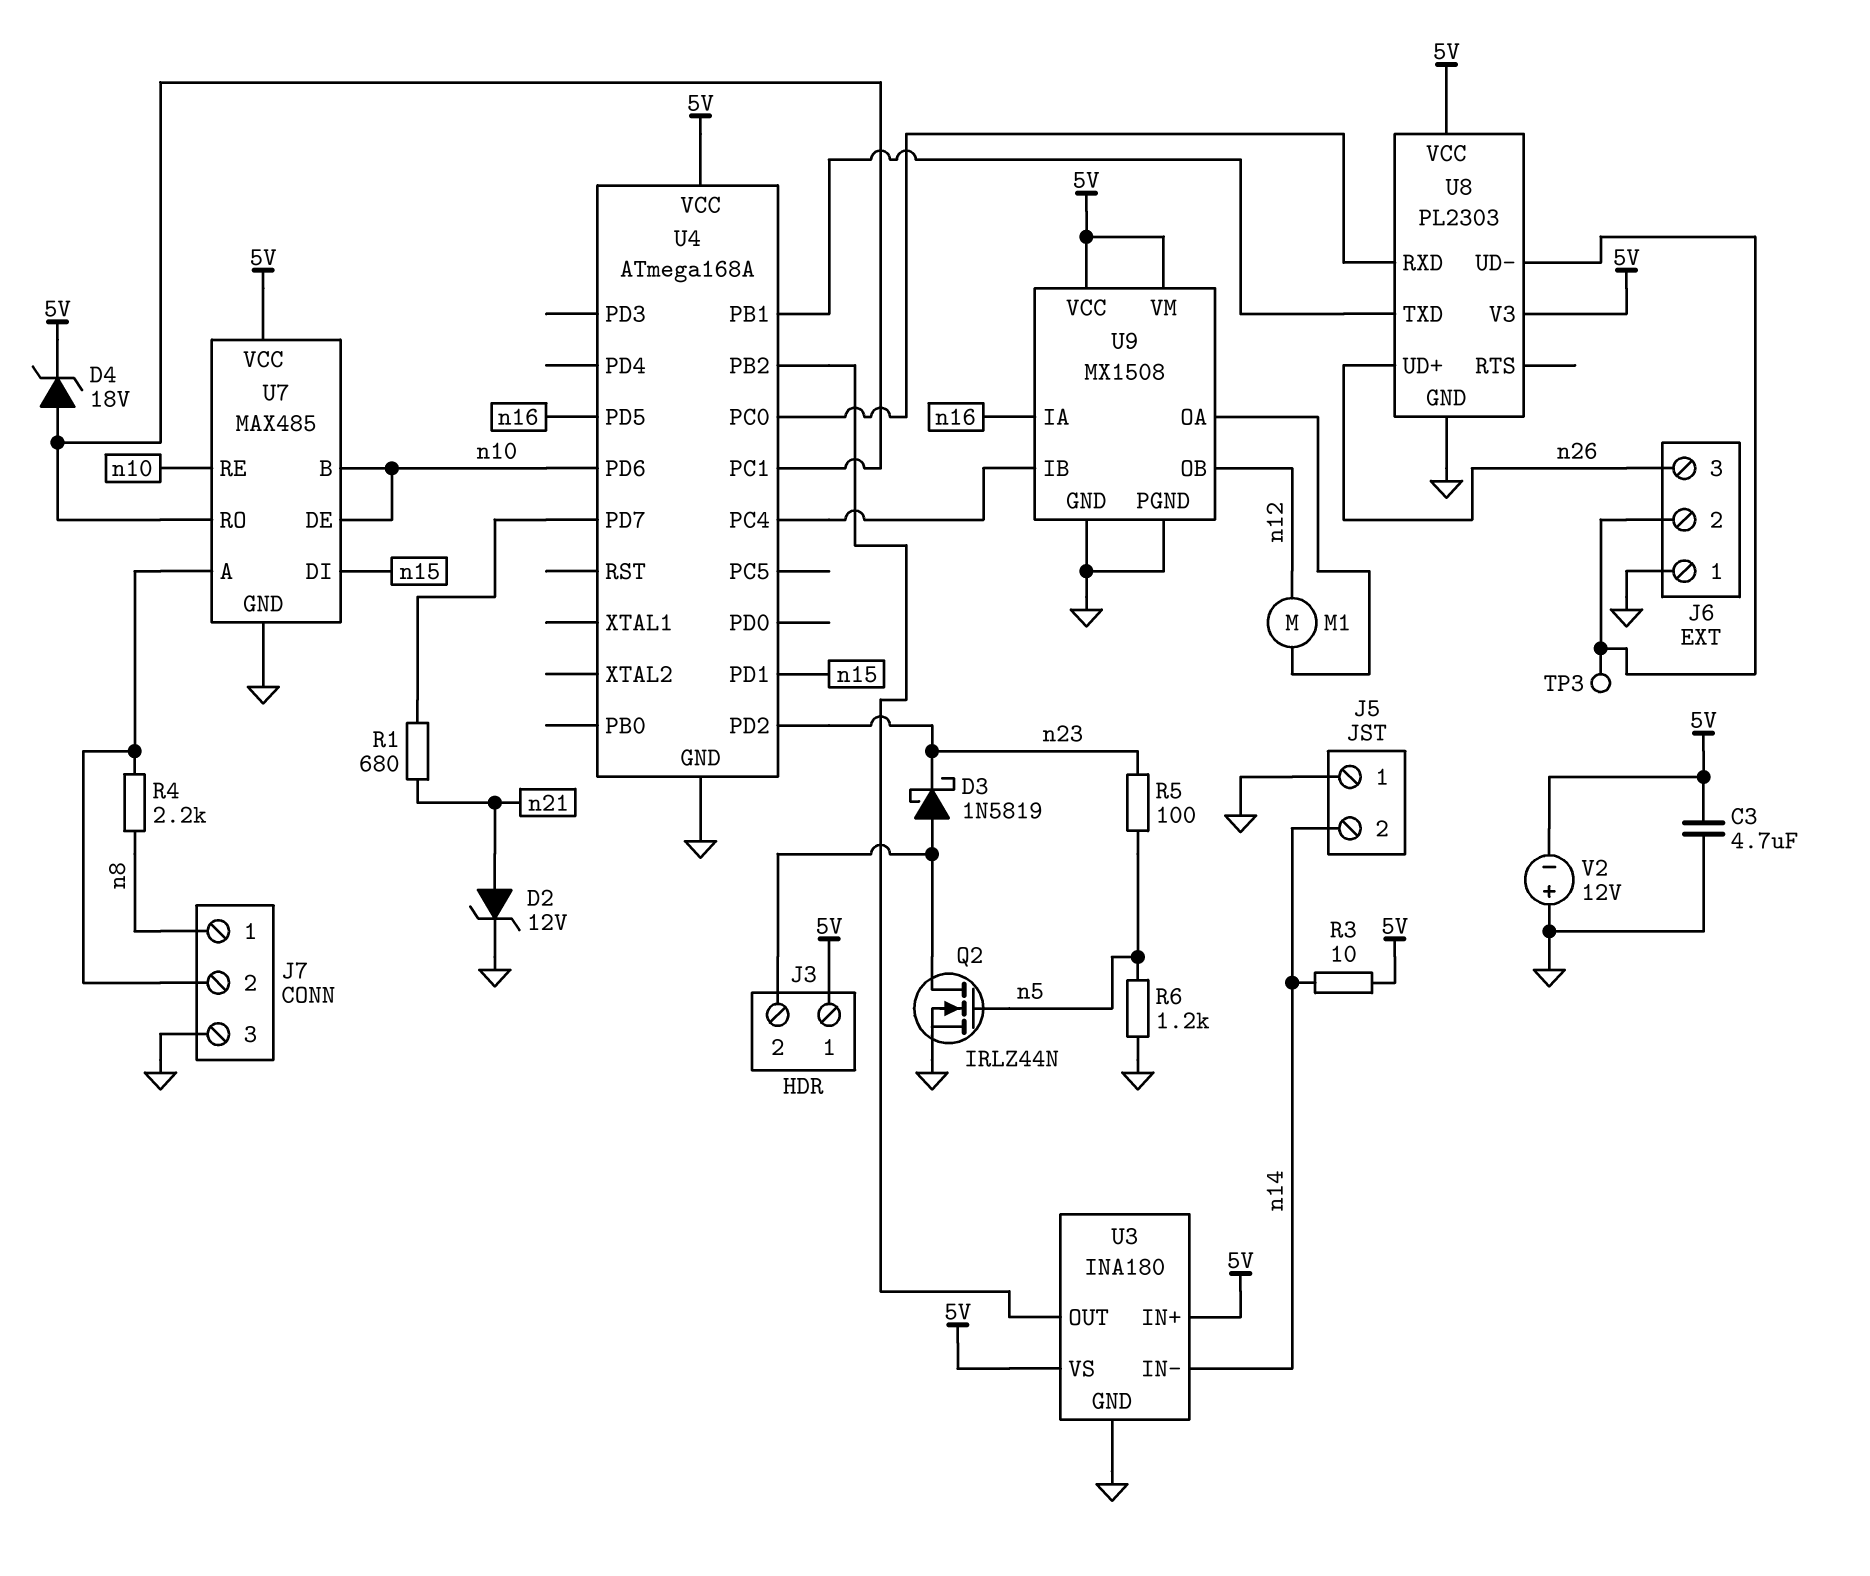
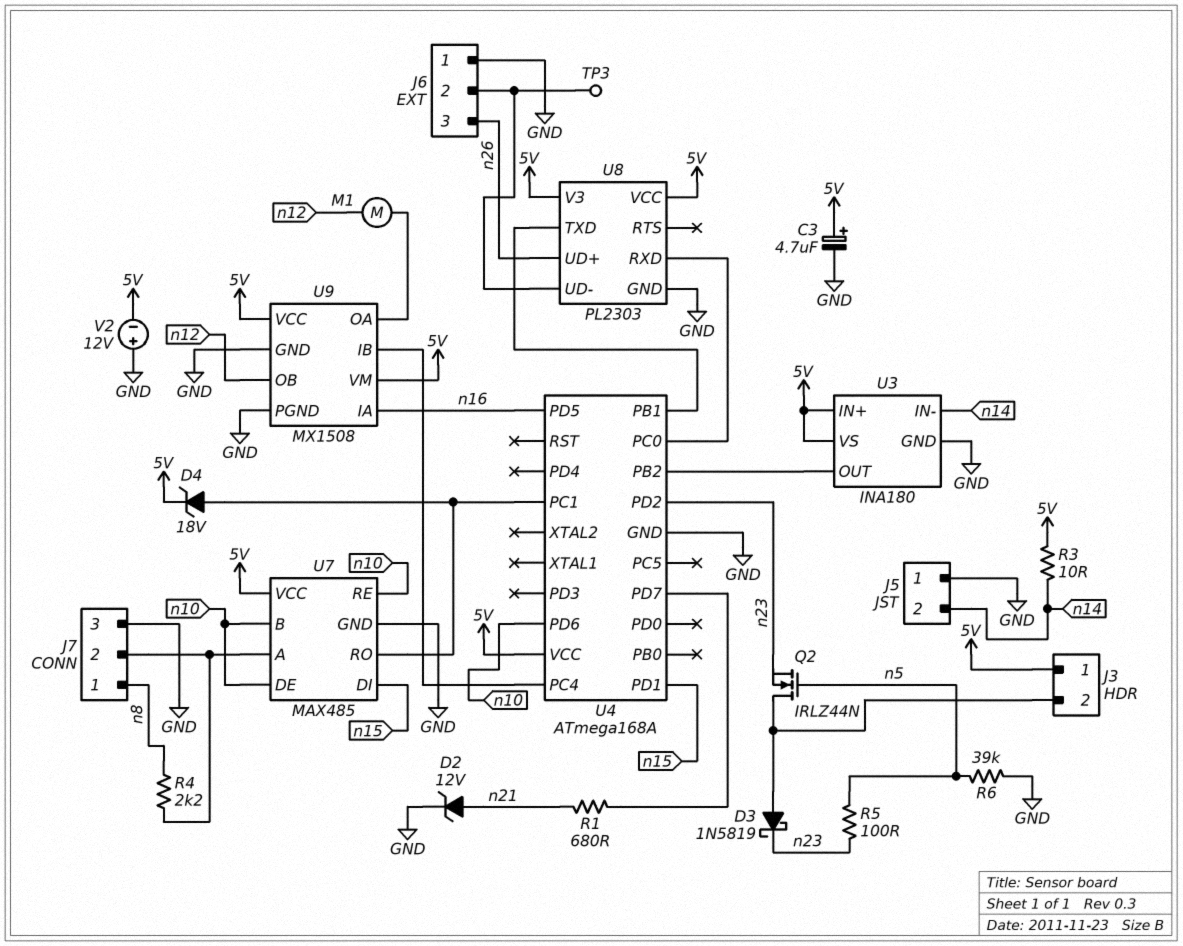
C3: 4.7uF (5V, GND) -> 4.7uF (plus 5V, minus GND)
Q2: NMOS IRLZ44N (G n5, D J3/2, S GND) -> NMOS IRLZ44N (G n5, D J3/2, S n23)
R6: 1.2k (GND, n5) -> 39k (GND, n5)

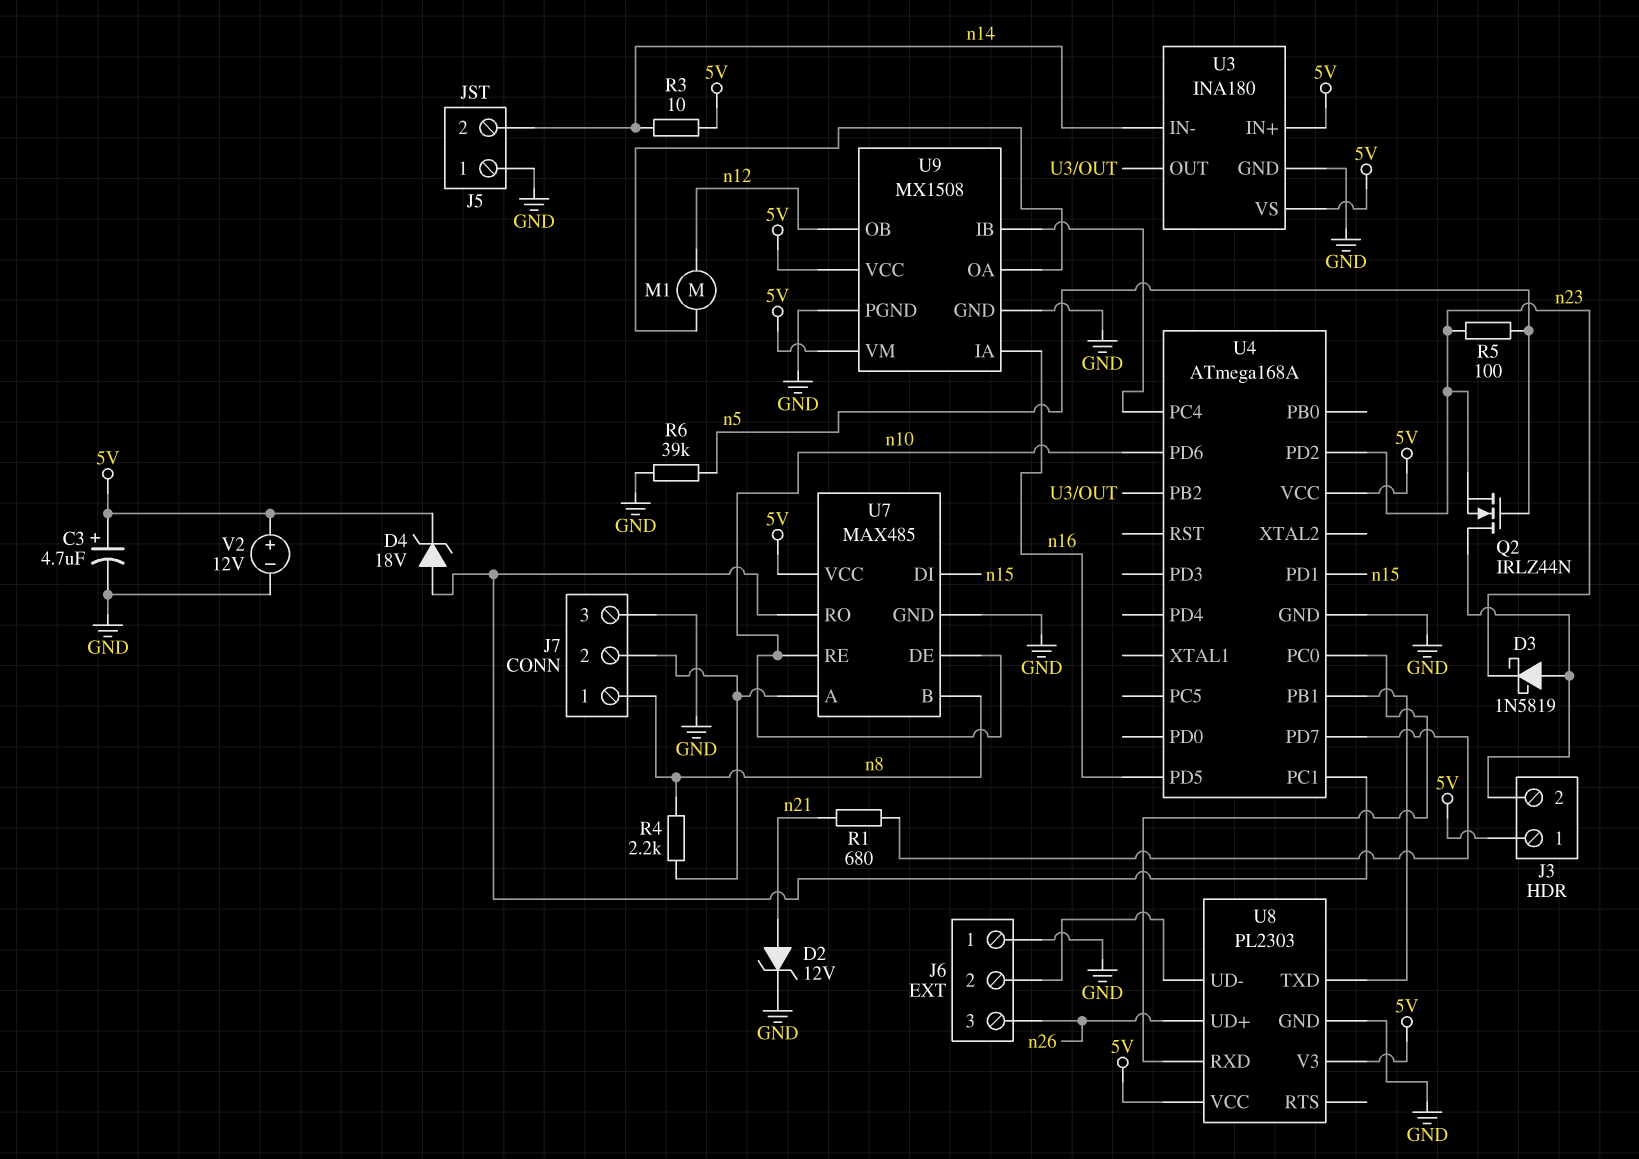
TP3: test point (J6/2) -> none
U7 pin B: n10 -> n8
V2: 12V (plus GND, minus 5V) -> 12V (plus 5V, minus GND)

